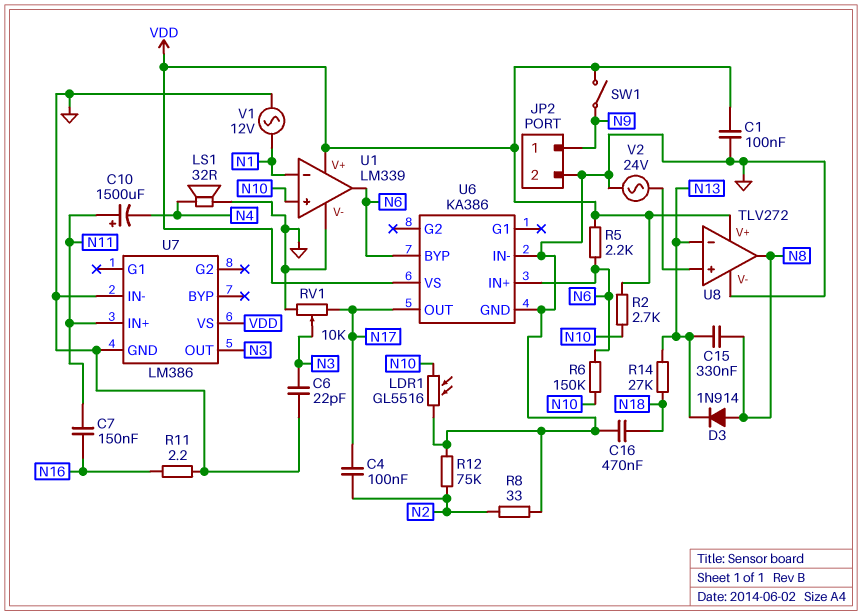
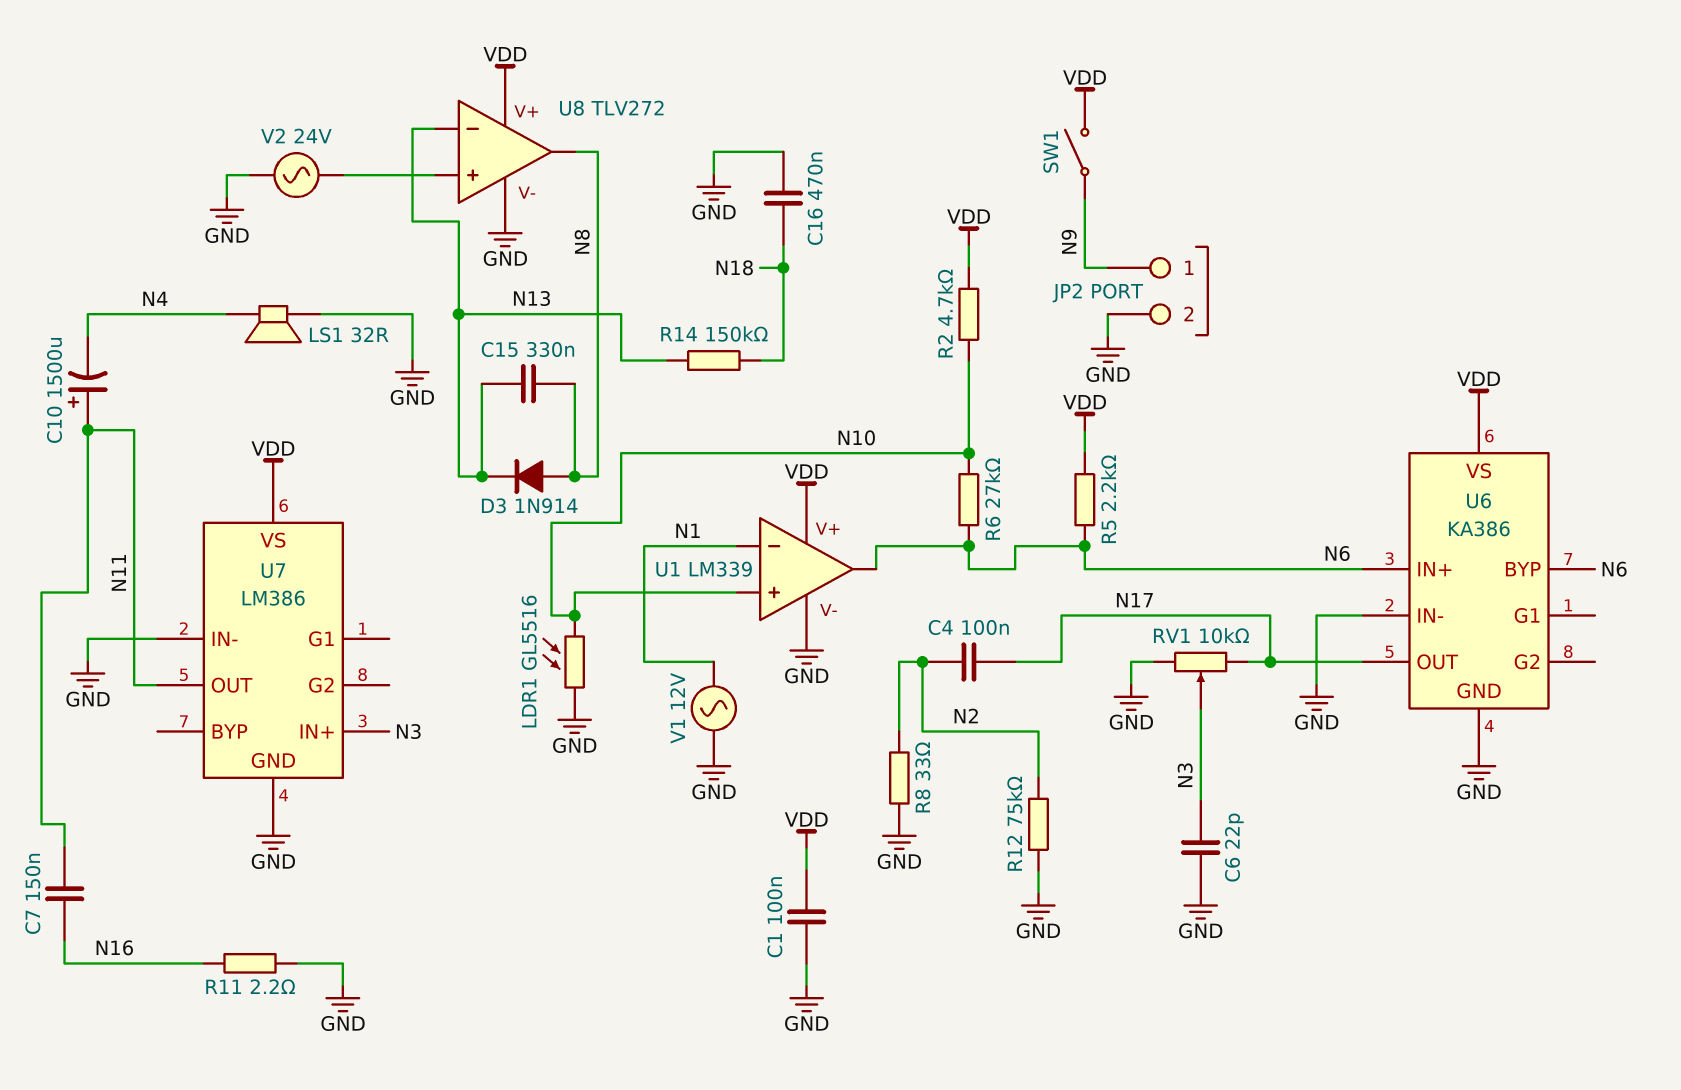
R2: 2.7k (N10, VDD) -> 4.7k (N10, VDD)
R6: 150k (N6, N10) -> 27k (N6, N10)
R14: 27k (N13, N18) -> 150k (N13, N18)
U7 pin IN+: N11 -> N3
U7 pin OUT: N3 -> N11

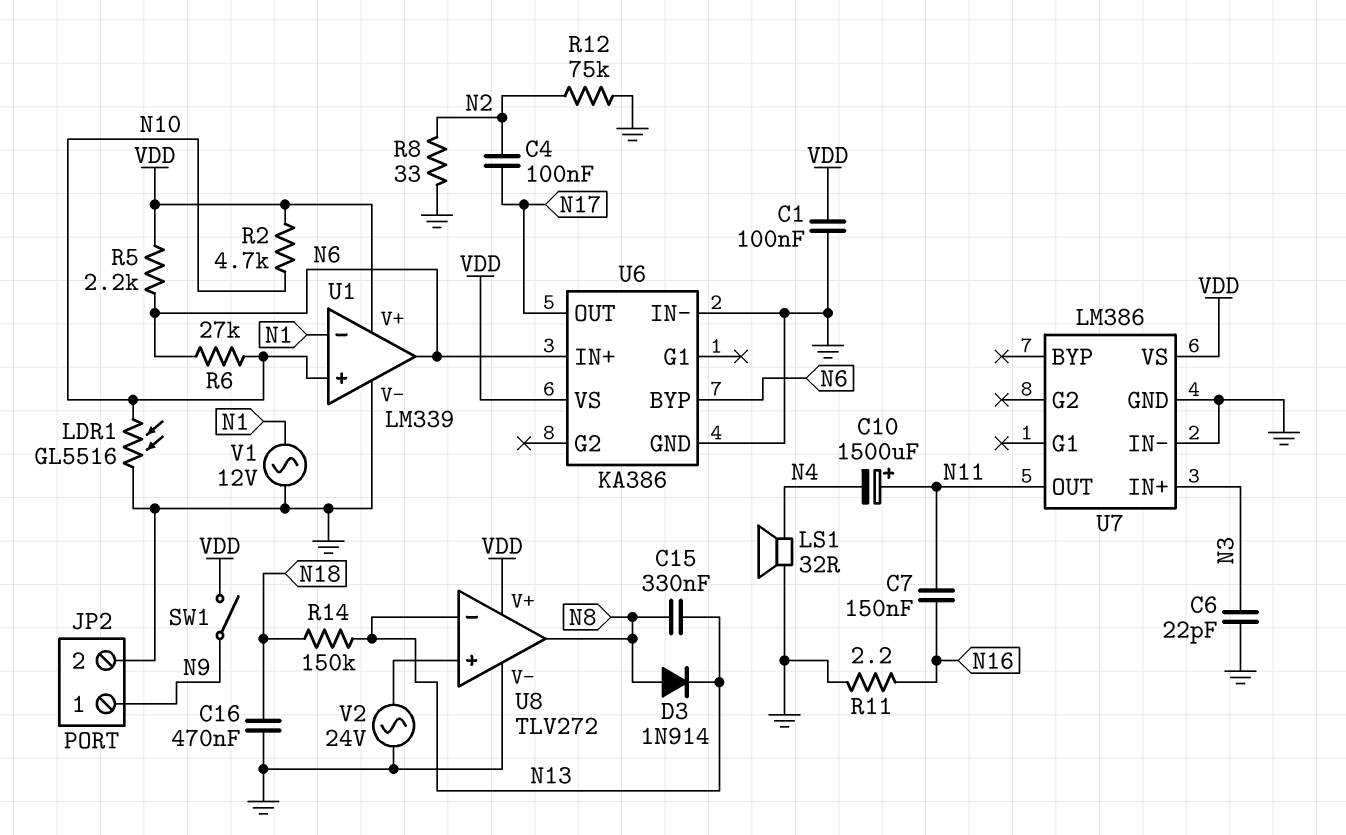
RV1: 10k (GND, N17, wiper N3) -> none

